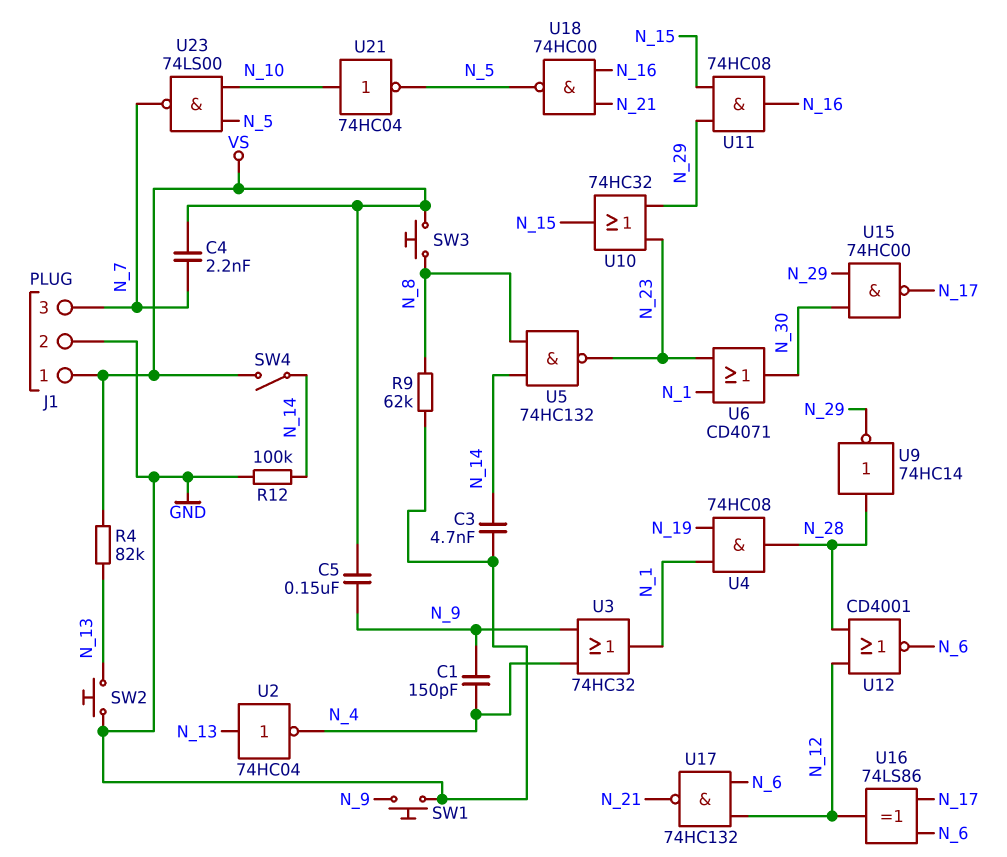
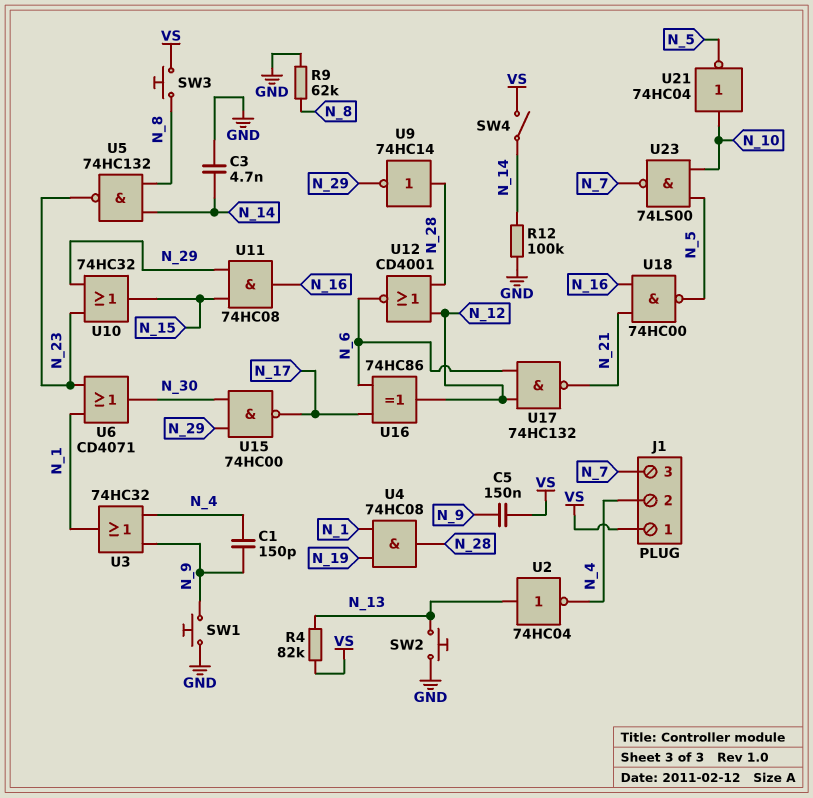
C4: 2.2nF (N_7, VS) -> none
J1 pin 2: GND -> N_4
U16: XOR 74LS86 (in N_6, in N_17, out N_12) -> XOR 74HC86 (in N_6, in N_17, out N_12)

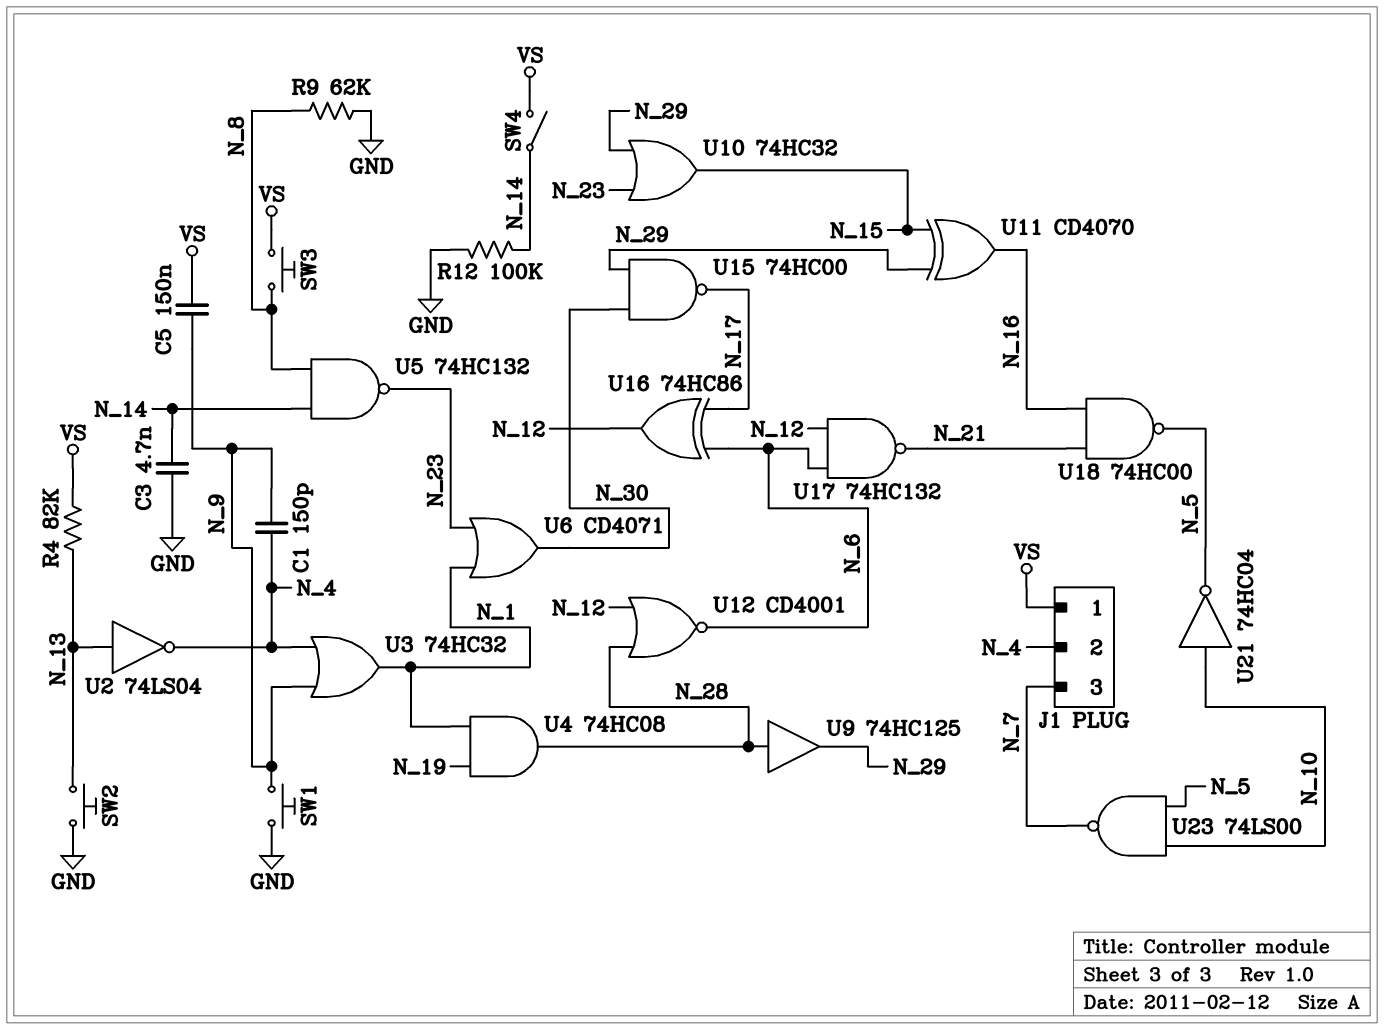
U2: NOT 74HC04 (in N_13, out N_4) -> NOT 74LS04 (in N_13, out N_4)
U9: NOT 74HC14 (in N_28, out N_29) -> buffer 74HC125 (in N_28, out N_29)
U11: AND 74HC08 (in N_15, in N_29, out N_16) -> XOR CD4070 (in N_15, in N_29, out N_16)

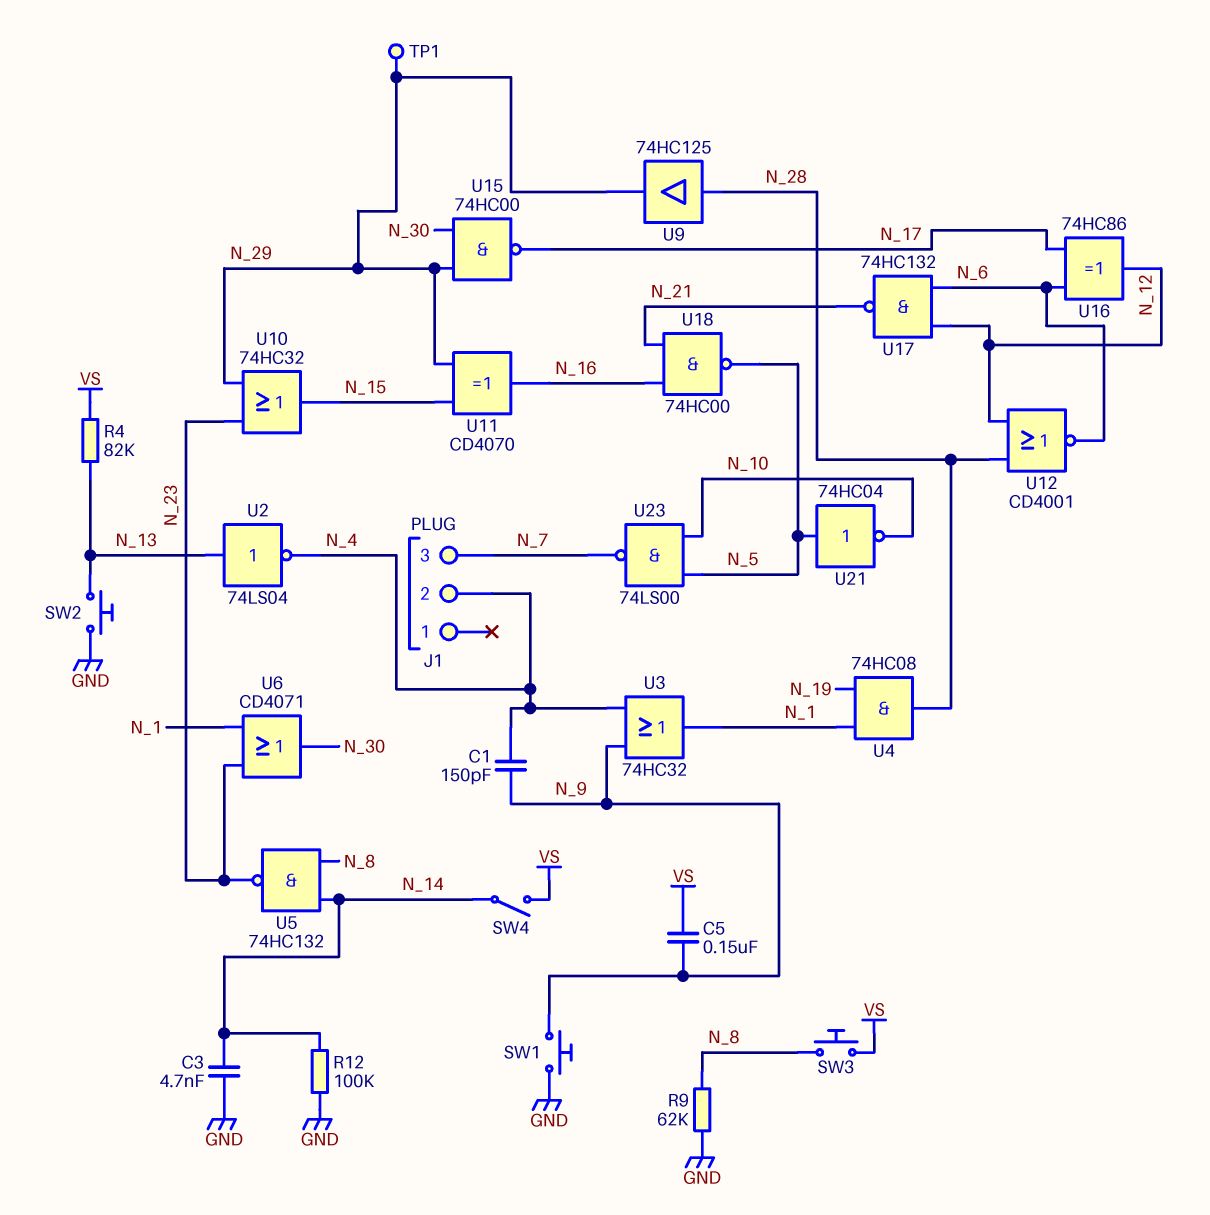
J1 pin 1: VS -> none
TP1: none -> test point (N_29)
U21: NOT 74HC04 (in N_10, out N_5) -> NOT 74HC04 (in N_5, out N_10)

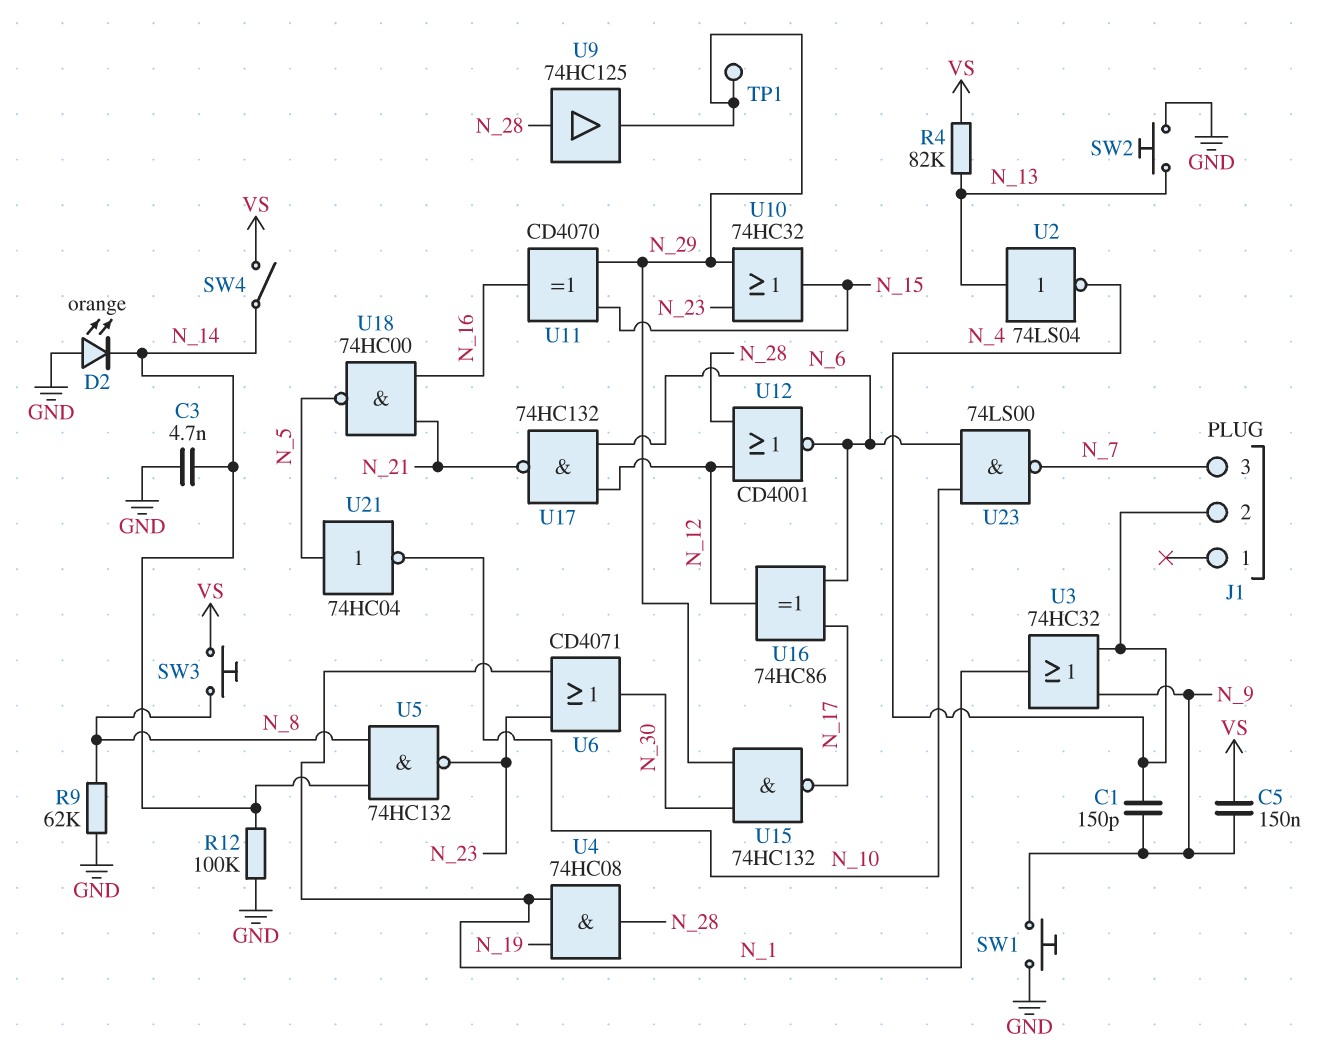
D2: none -> LED orange (A GND, K N_14)
U15: NAND 74HC00 (in N_29, in N_30, out N_17) -> NAND 74HC132 (in N_29, in N_30, out N_17)
U23: NAND 74LS00 (in N_5, in N_10, out N_7) -> NAND 74LS00 (in N_6, in N_10, out N_7)

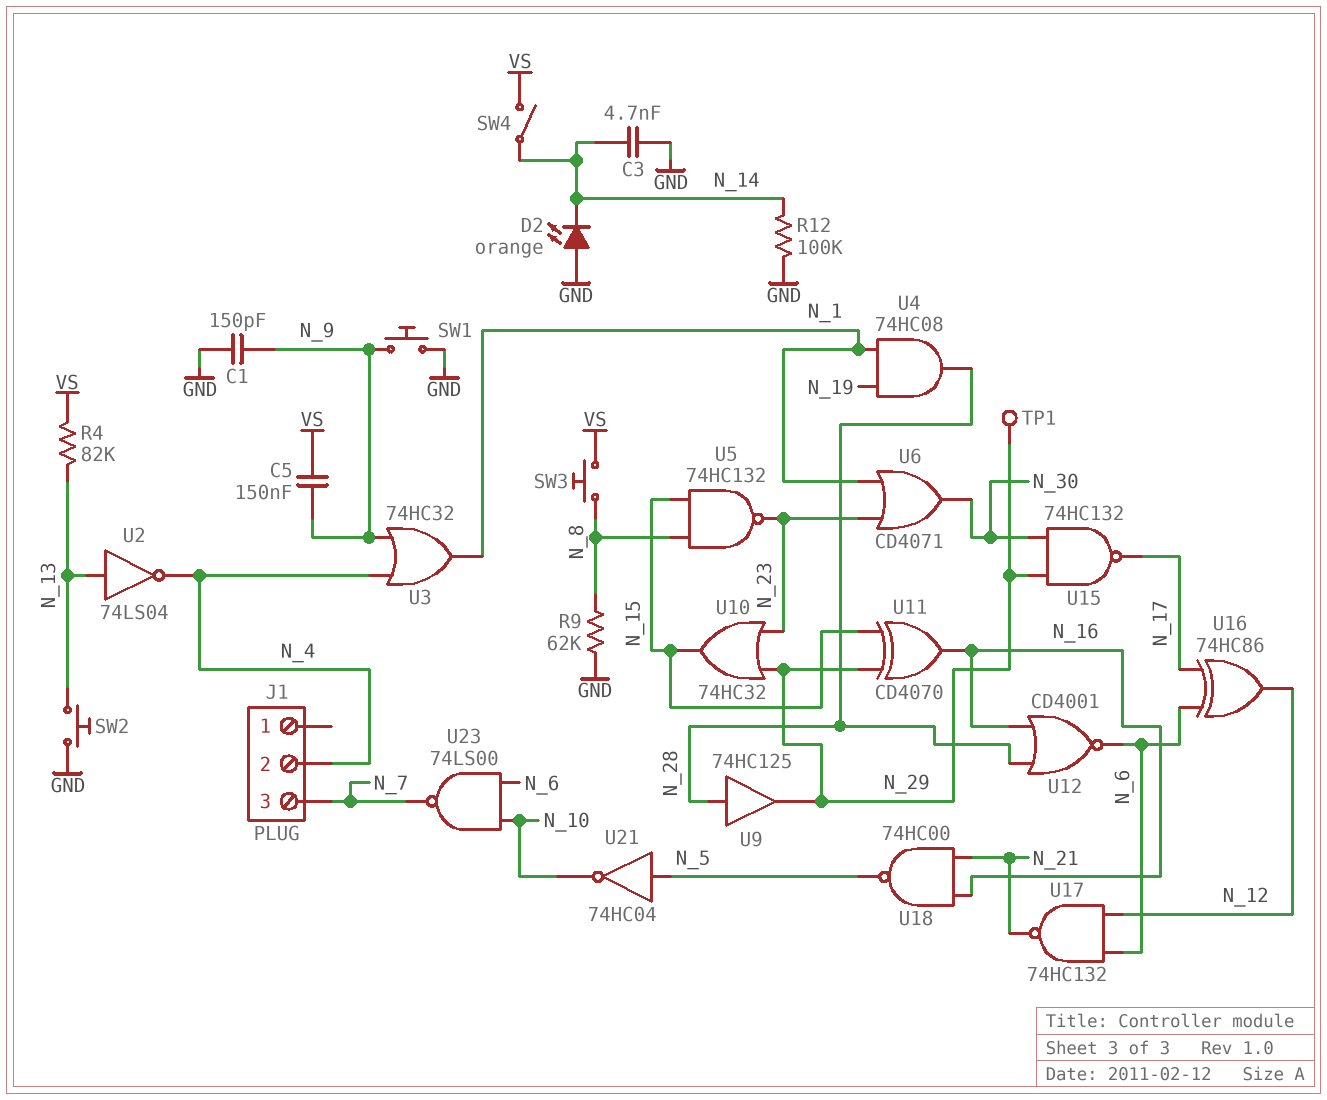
C1: 150pF (N_4, N_9) -> 150pF (GND, N_9)
U5: NAND 74HC132 (in N_8, in N_14, out N_23) -> NAND 74HC132 (in N_8, in N_15, out N_23)
U12: NOR CD4001 (in N_12, in N_28, out N_6) -> NOR CD4001 (in N_16, in N_28, out N_6)

